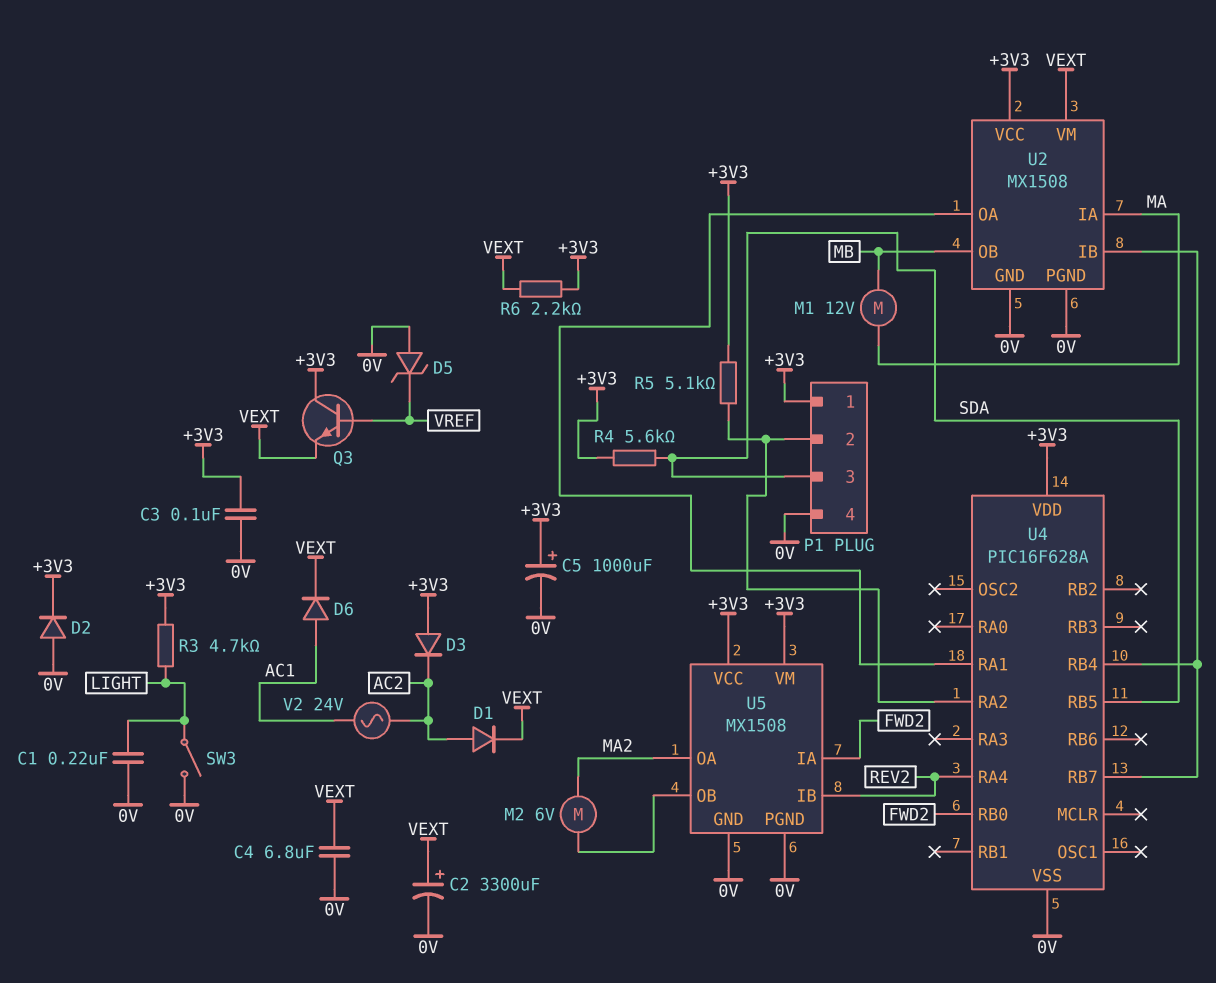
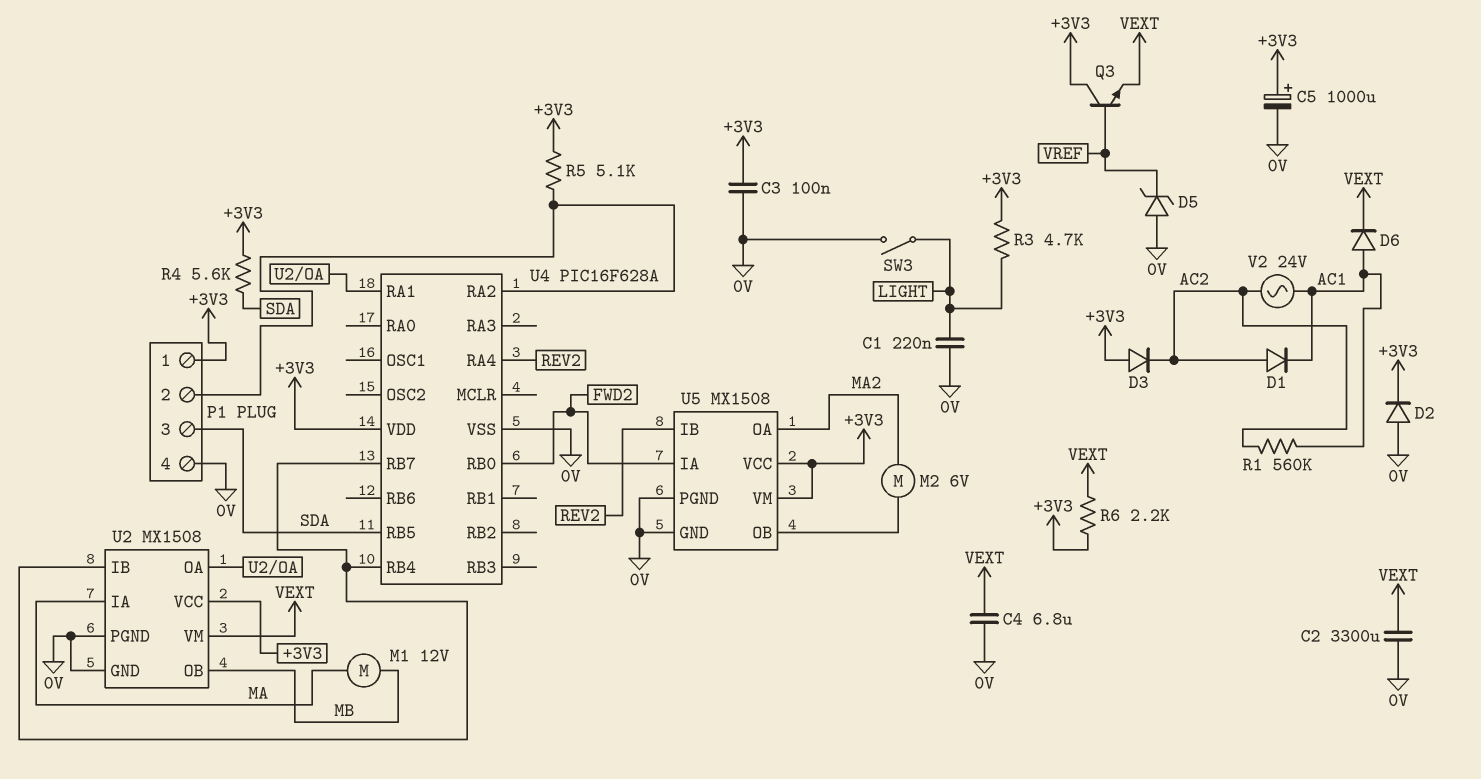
C2: 3300uF (plus VEXT, minus 0V) -> 3300uF (0V, VEXT)
D1: diode (A AC2, K VEXT) -> diode (A AC2, K AC1)
R1: none -> 560k (AC1, AC2)

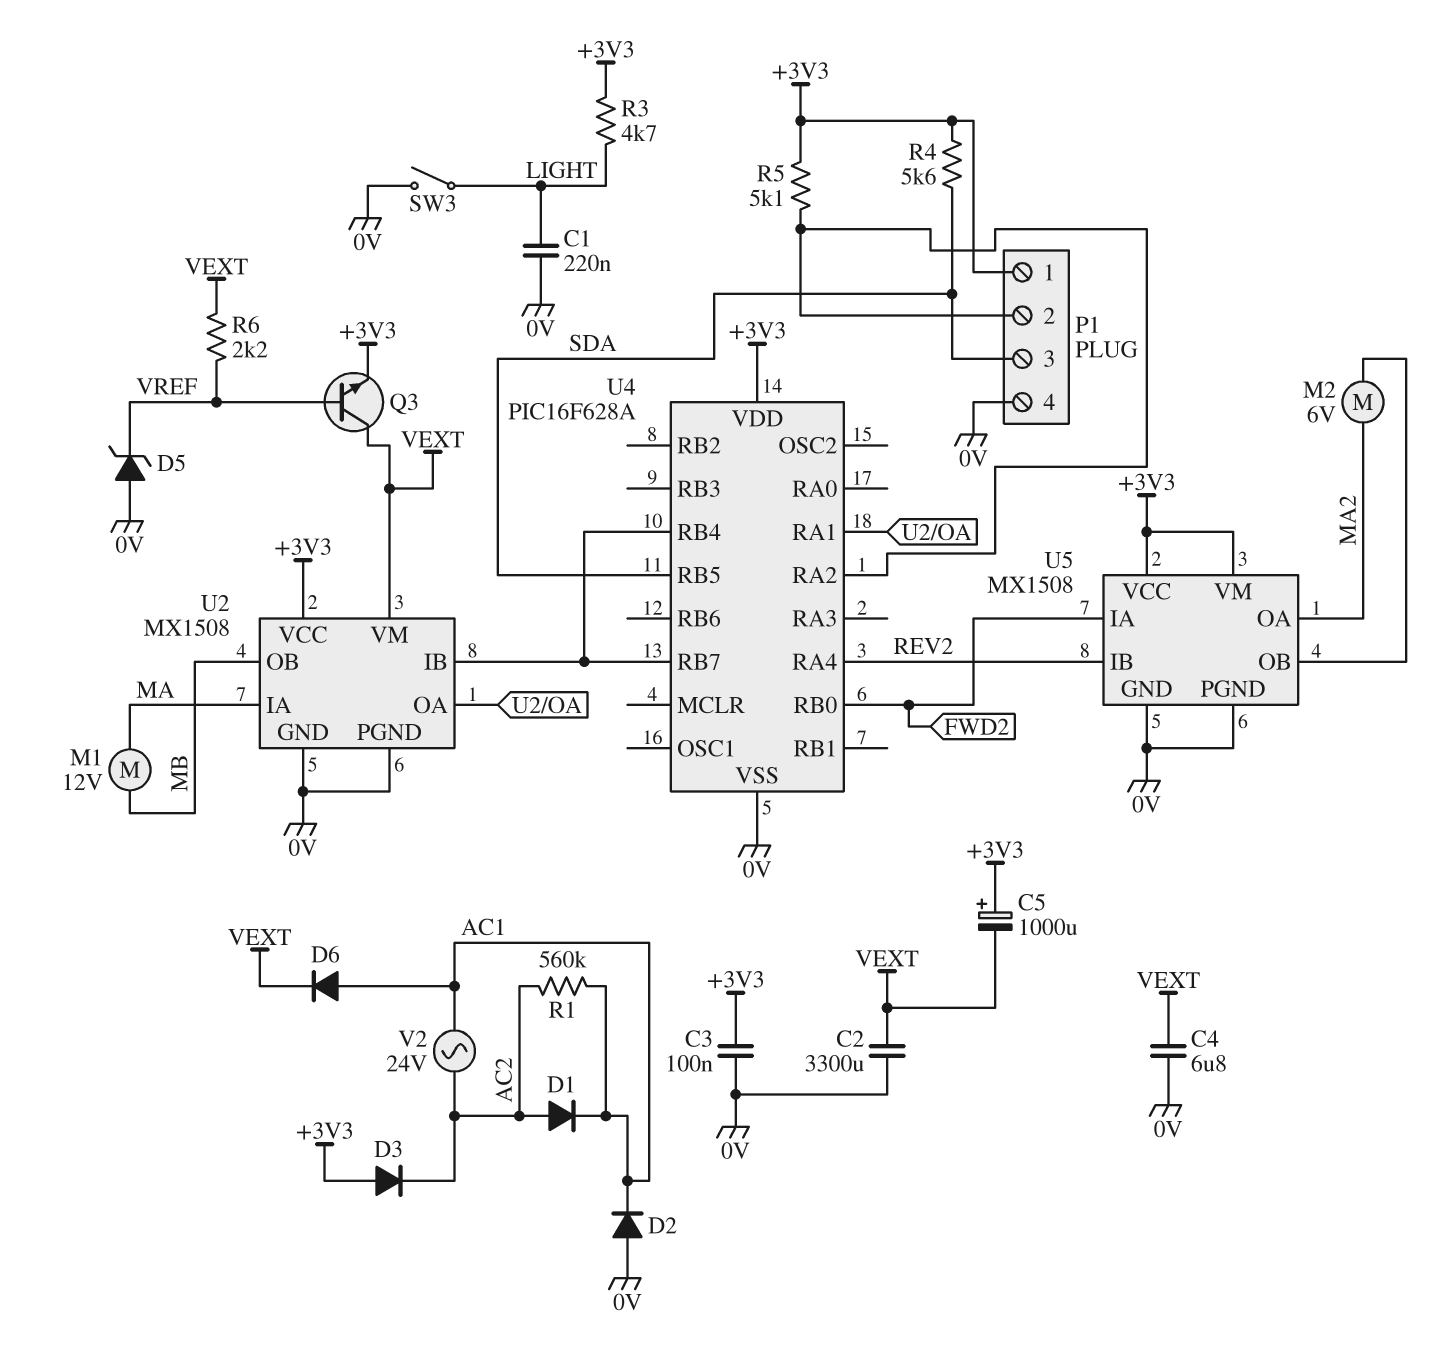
C5: 1000uF (plus +3V3, minus 0V) -> 1000uF (plus +3V3, minus VEXT)
D2: diode (A 0V, K +3V3) -> diode (A 0V, K AC1)
Q3: NPN (B VREF, C +3V3, E VEXT) -> NPN (B VREF, C VEXT, E +3V3)
R6: 2.2k (+3V3, VEXT) -> 2.2k (VEXT, VREF)

